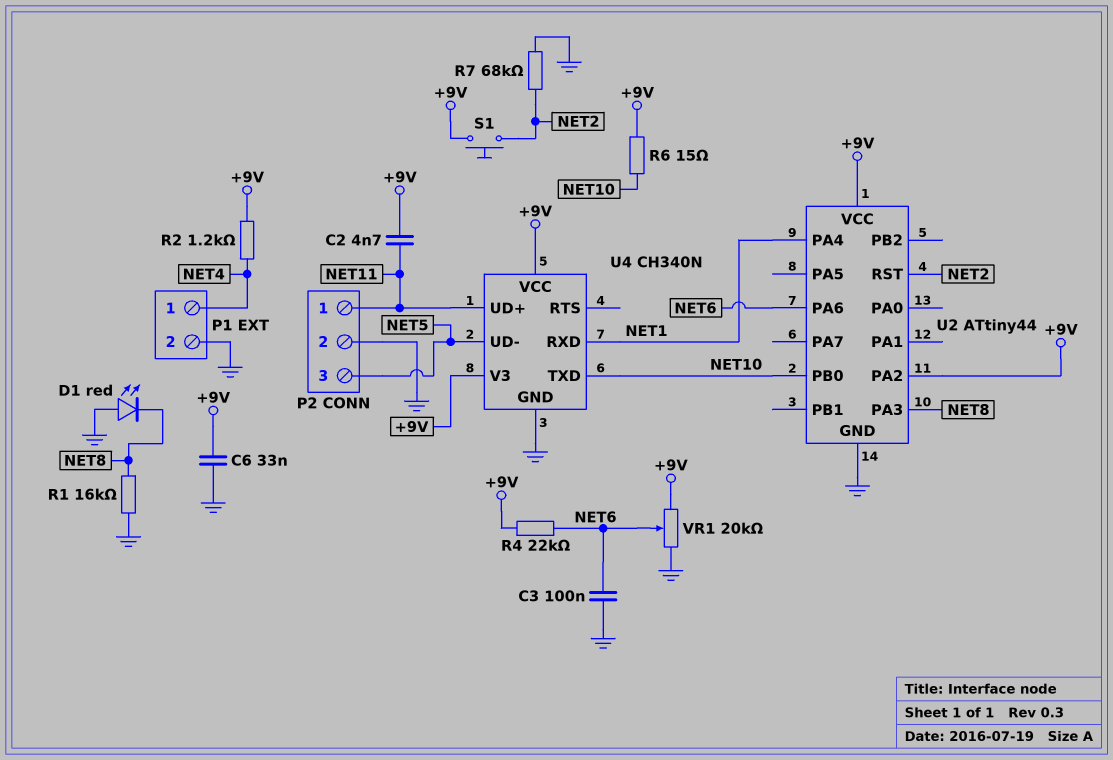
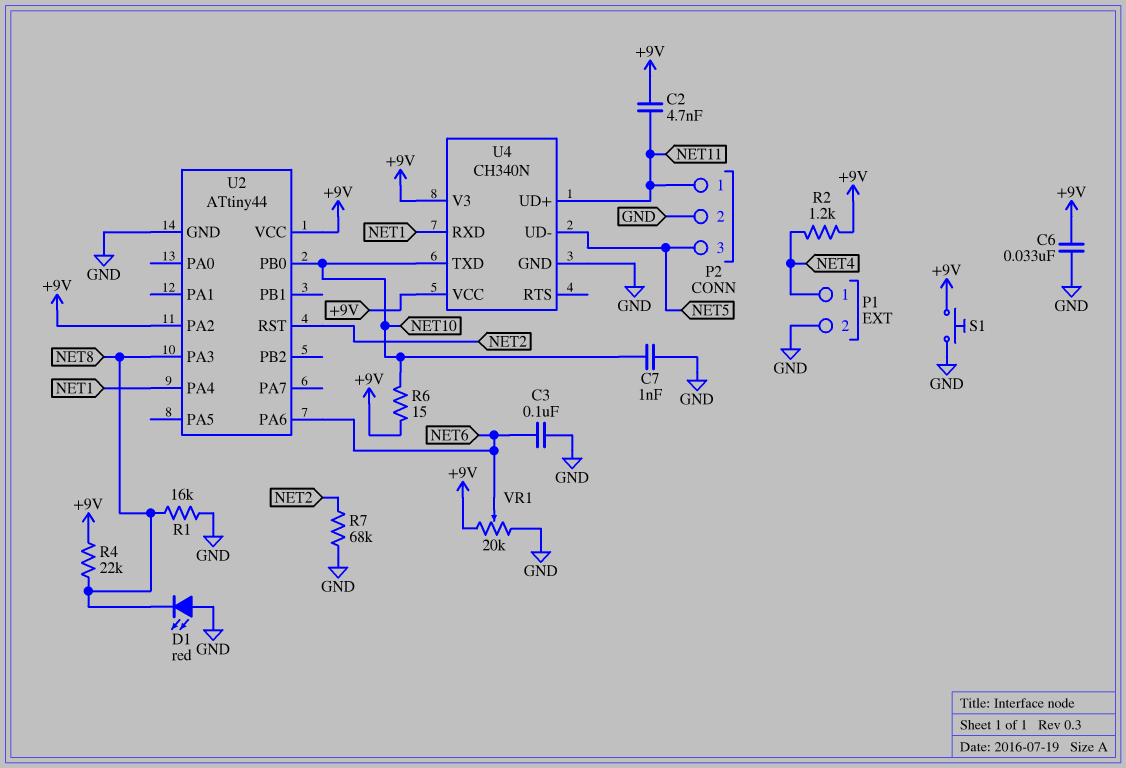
C7: none -> 1nF (GND, NET10)
R4: 22k (+9V, NET6) -> 22k (+9V, NET8)
S1: button (+9V, NET2) -> button (+9V, GND)

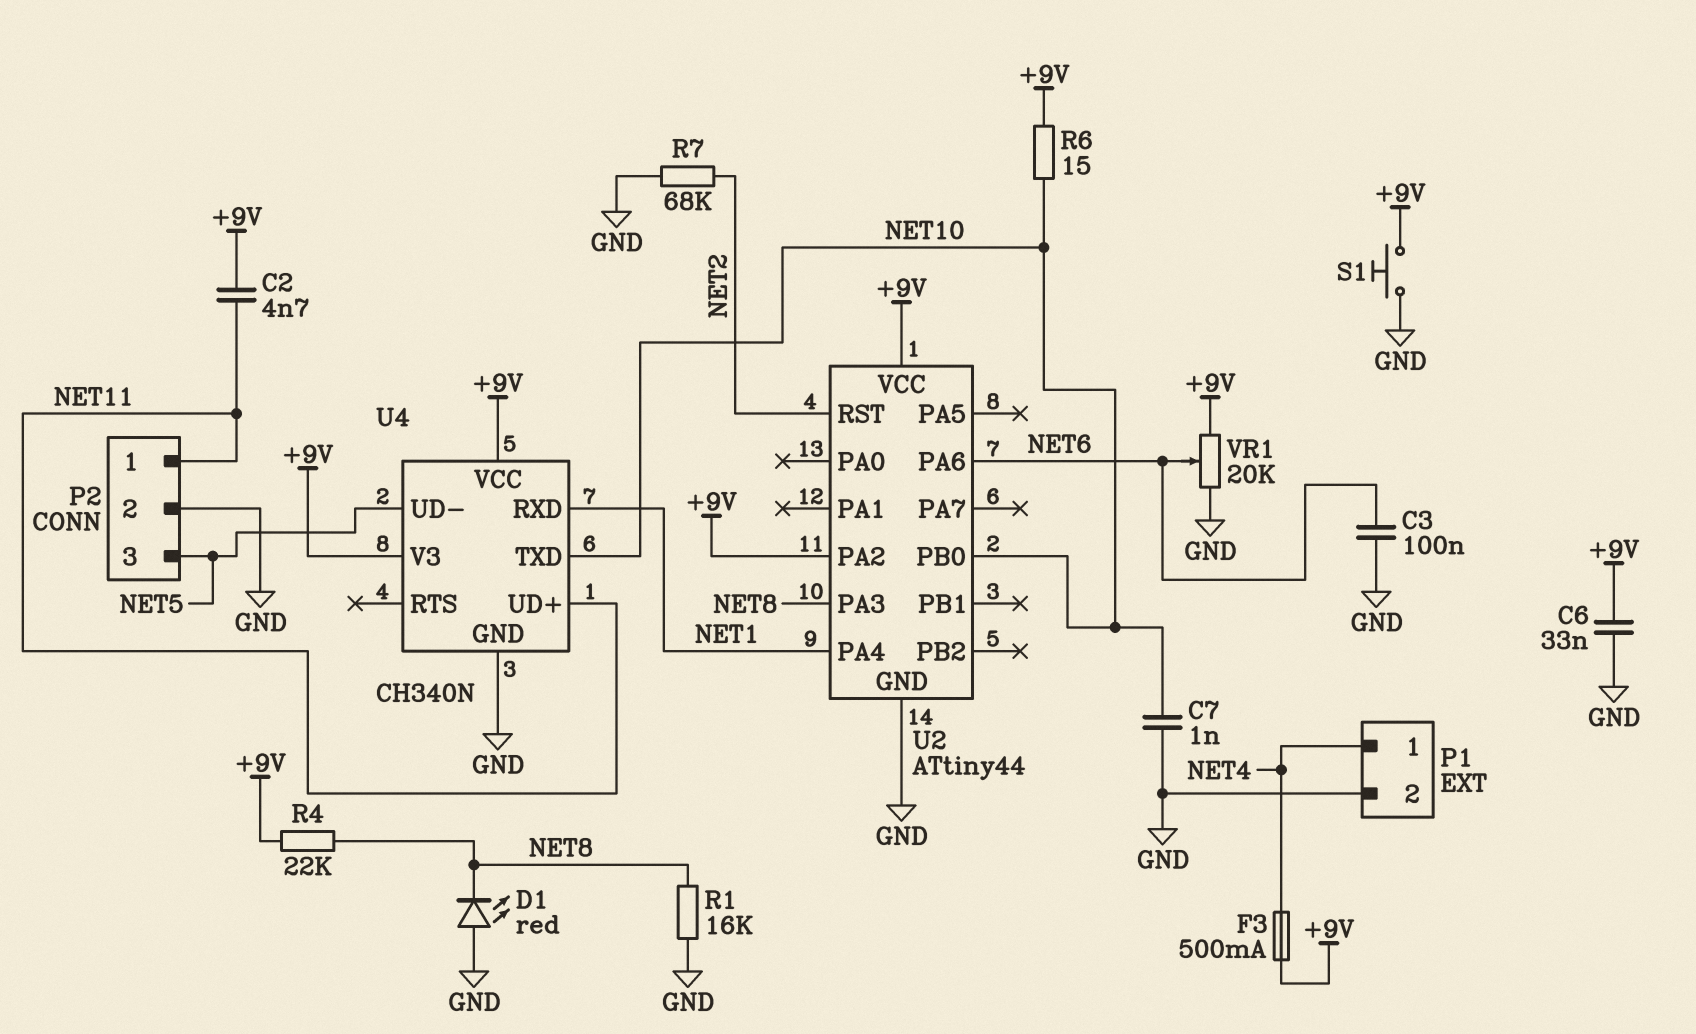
F3: none -> 500mA (+9V, NET4)
R2: 1.2k (+9V, NET4) -> none

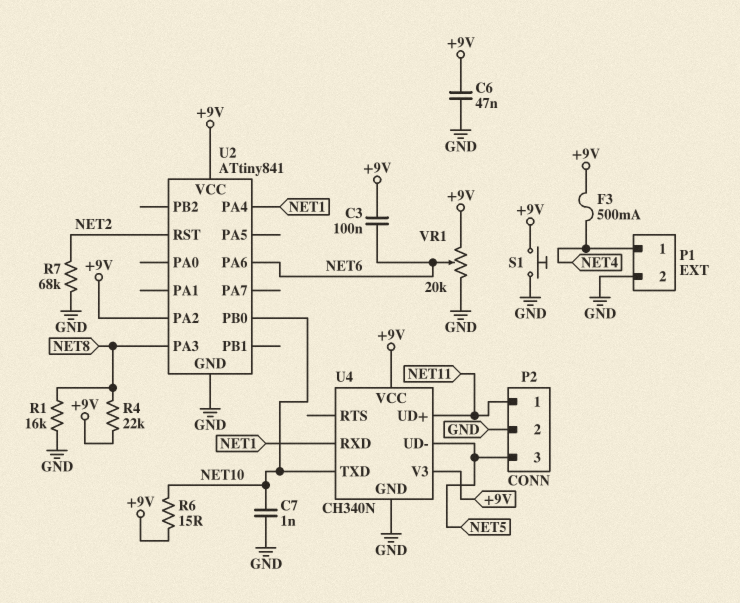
C2: 4.7nF (+9V, NET11) -> none
C3: 100nF (GND, NET6) -> 100nF (+9V, NET6)
C6: 33nF (+9V, GND) -> 47nF (+9V, GND)
D1: LED red (A GND, K NET8) -> none
U2: ATtiny44 -> ATtiny841

